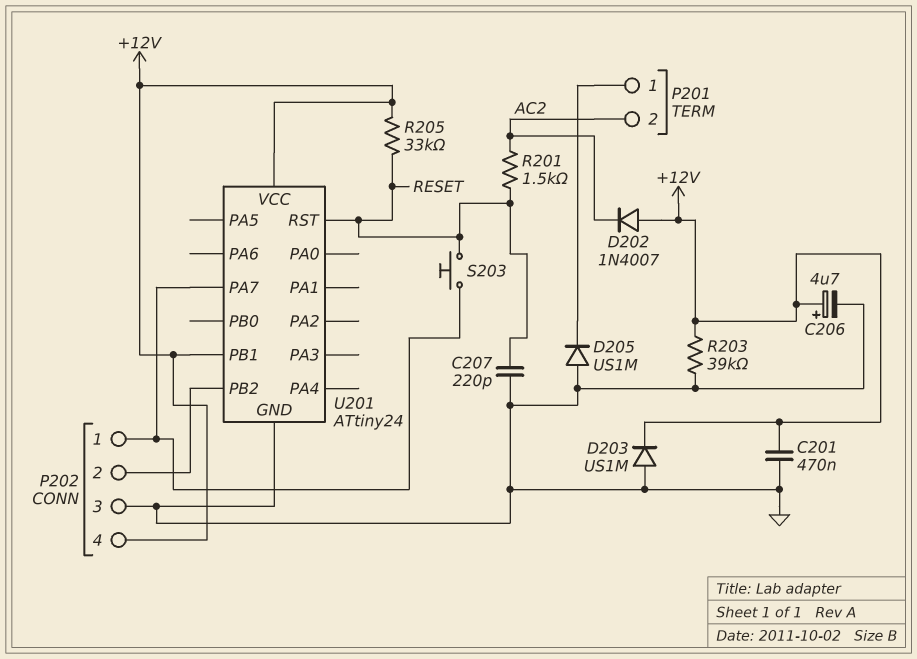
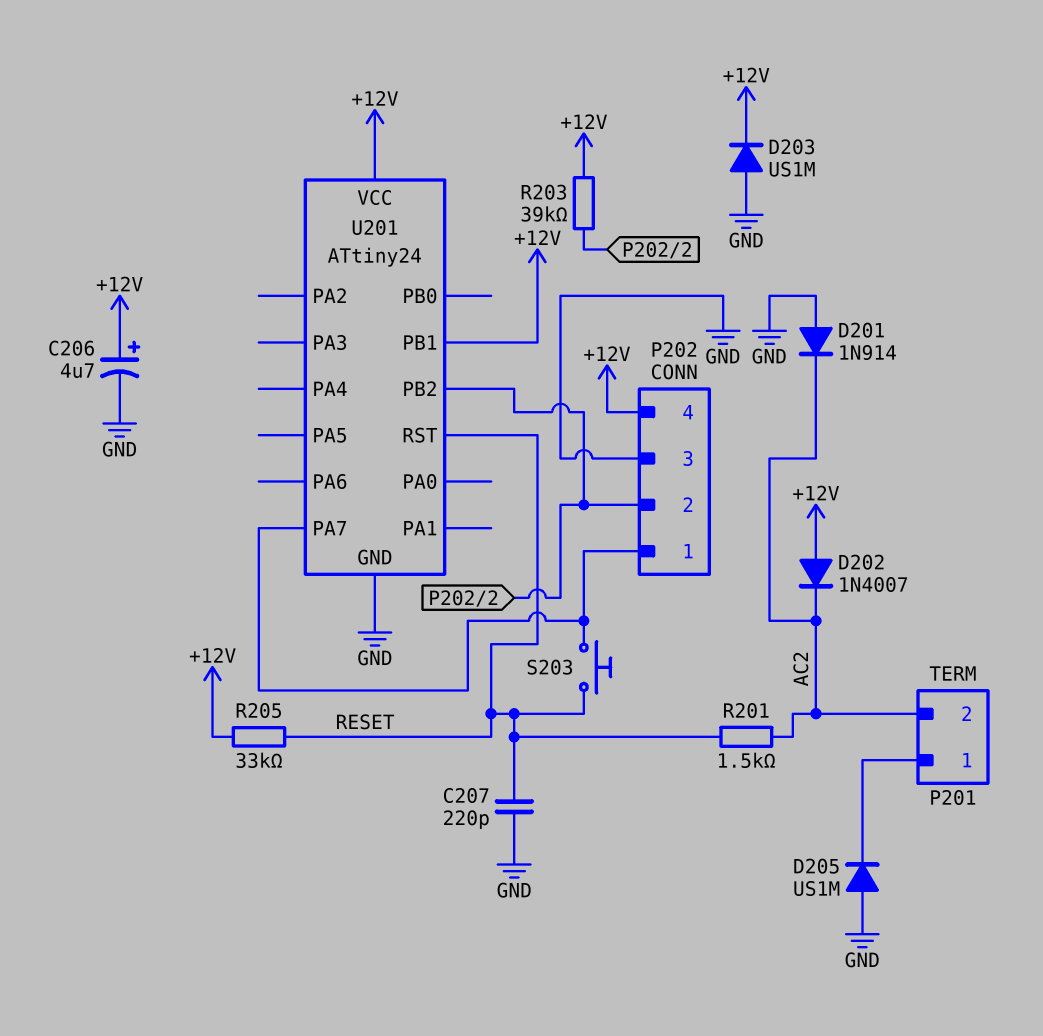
C201: 470nF (+12V, GND) -> none
D201: none -> diode 1N914 (A GND, K AC2)
R203: 39k (+12V, GND) -> 39k (+12V, P202/2)

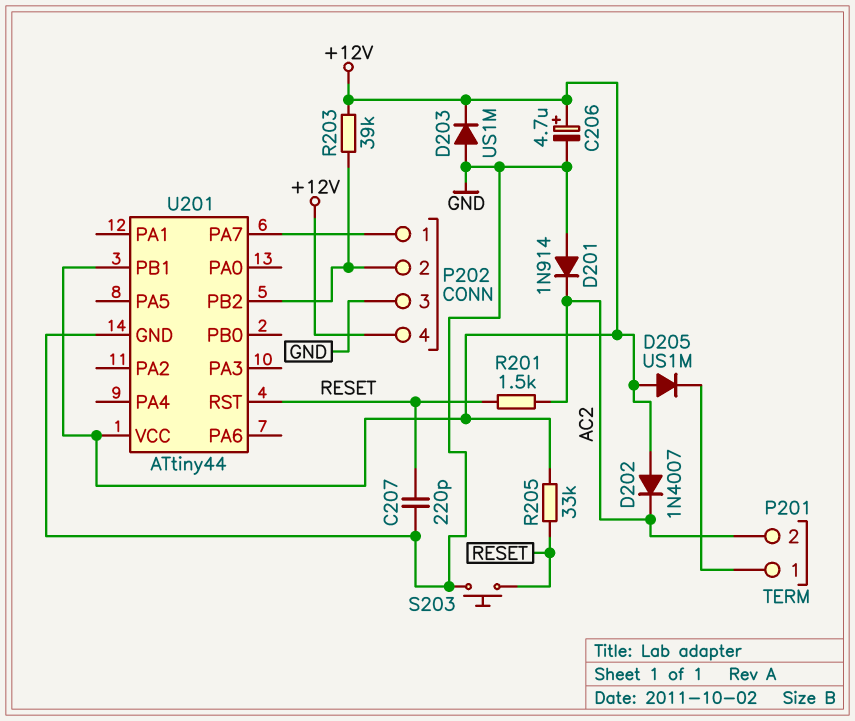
D205: diode US1M (A GND, K P201/1) -> diode US1M (A +12V, K P201/1)
S203: button (P202/1, RESET) -> button (GND, RESET)
U201: ATtiny24 -> ATtiny44

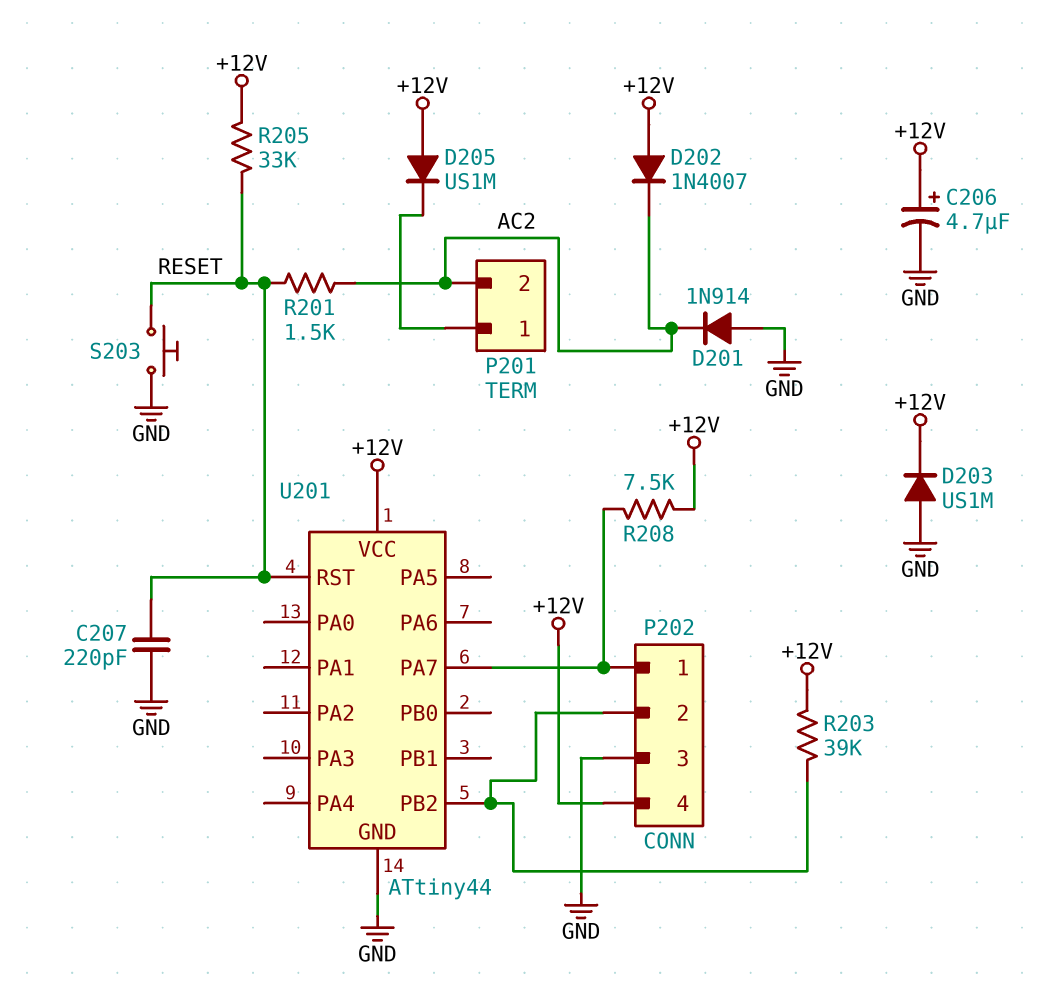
R208: none -> 7.5k (+12V, P202/1)
U201 pin PB1: +12V -> none

